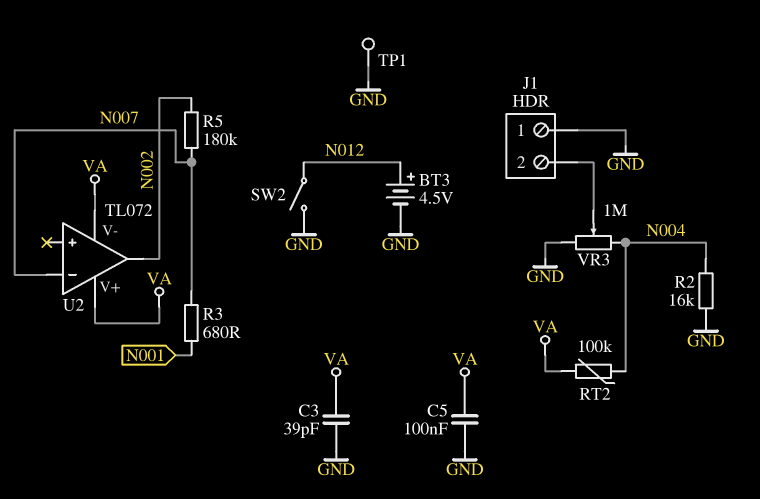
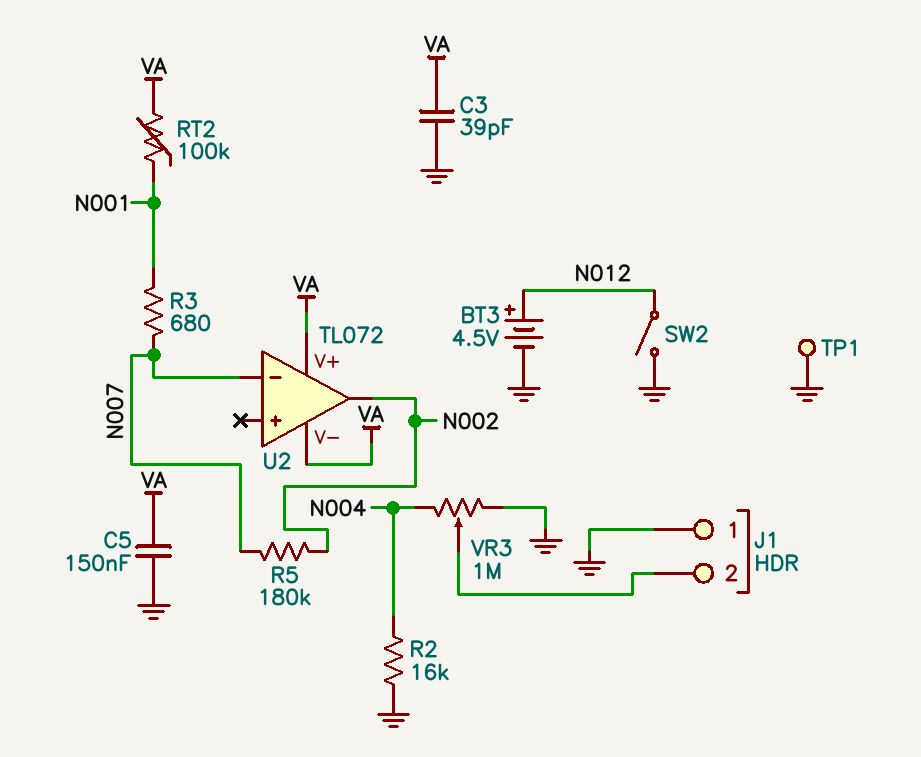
C5: 100nF (GND, VA) -> 150nF (GND, VA)
RT2: 100k (N004, VA) -> 100k (N001, VA)

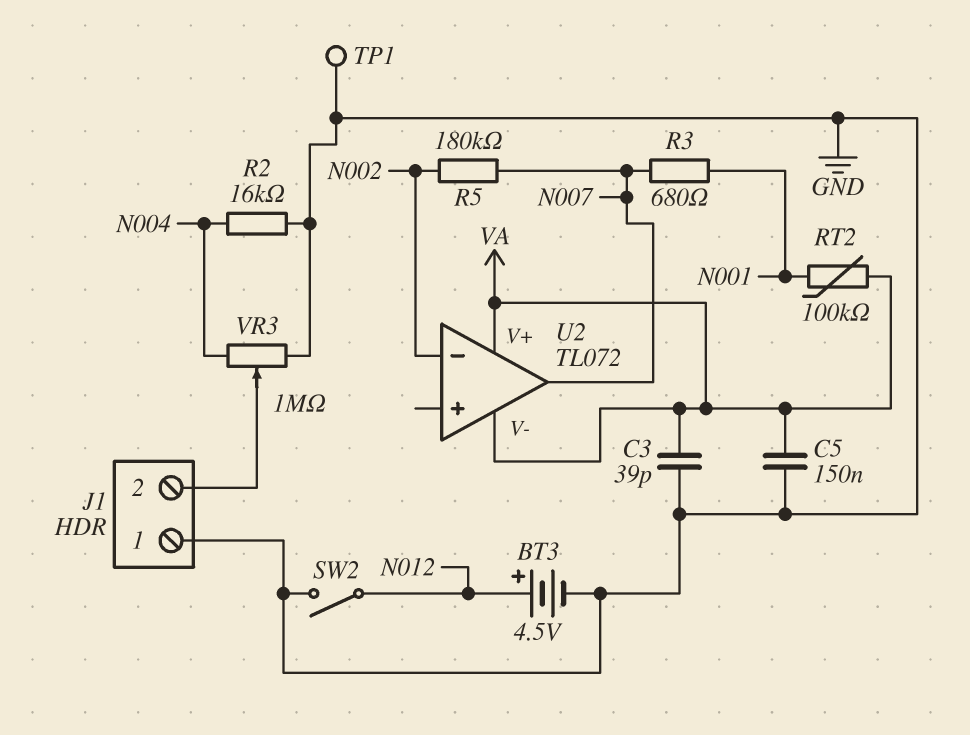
U2 pin in-: N007 -> N002
U2 pin out: N002 -> N007

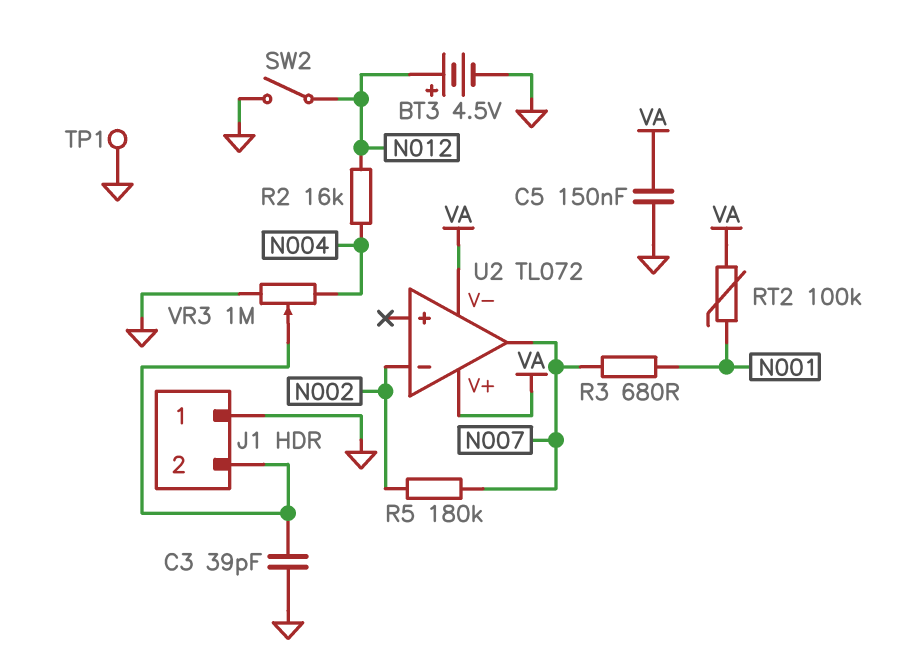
C3: 39pF (GND, VA) -> 39pF (GND, J1/2)
R2: 16k (GND, N004) -> 16k (N004, N012)

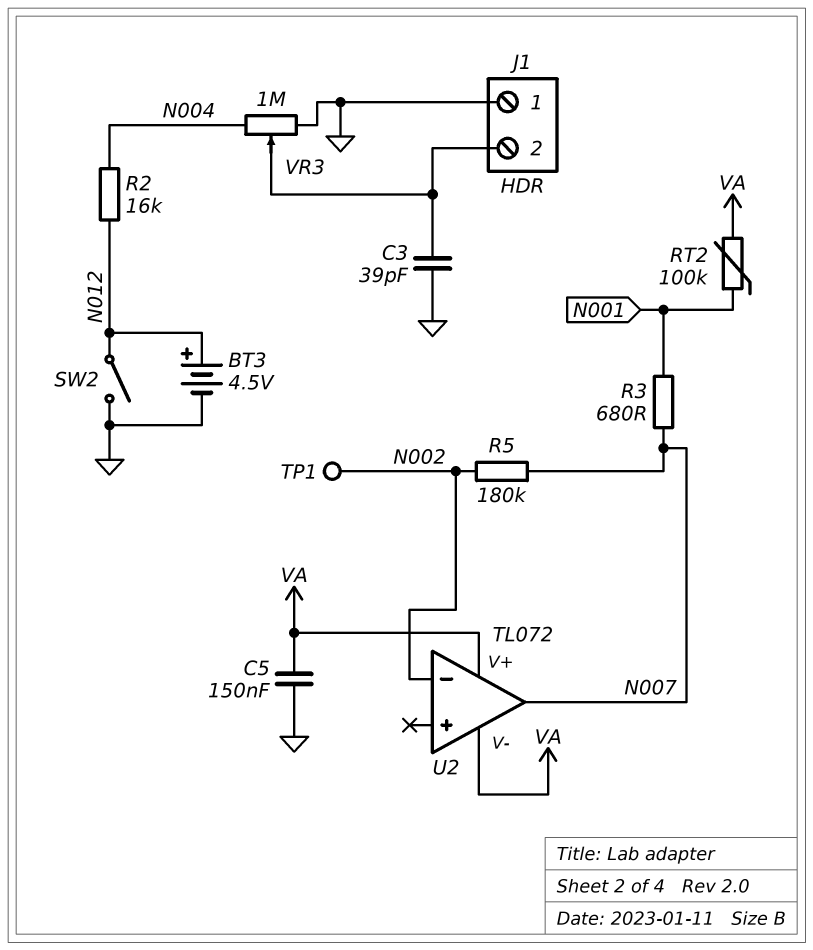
TP1: test point (GND) -> test point (N002)

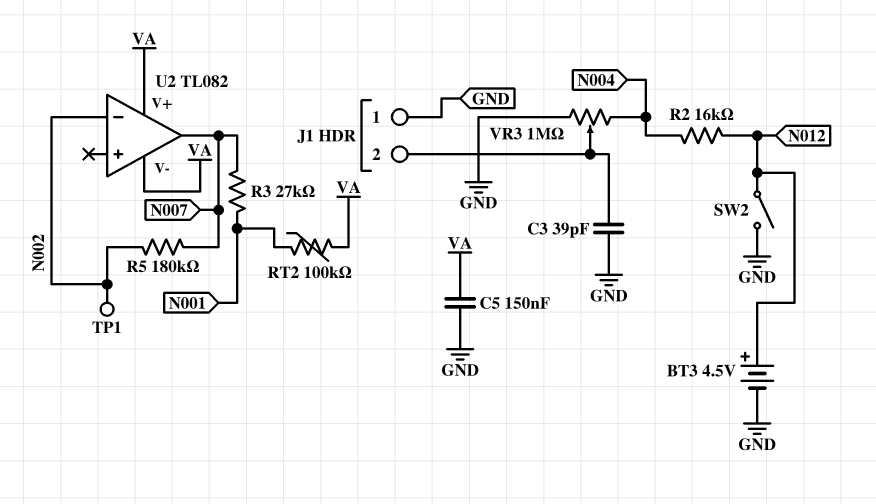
R3: 680 (N001, N007) -> 27k (N001, N007)
U2: TL072 -> TL082

